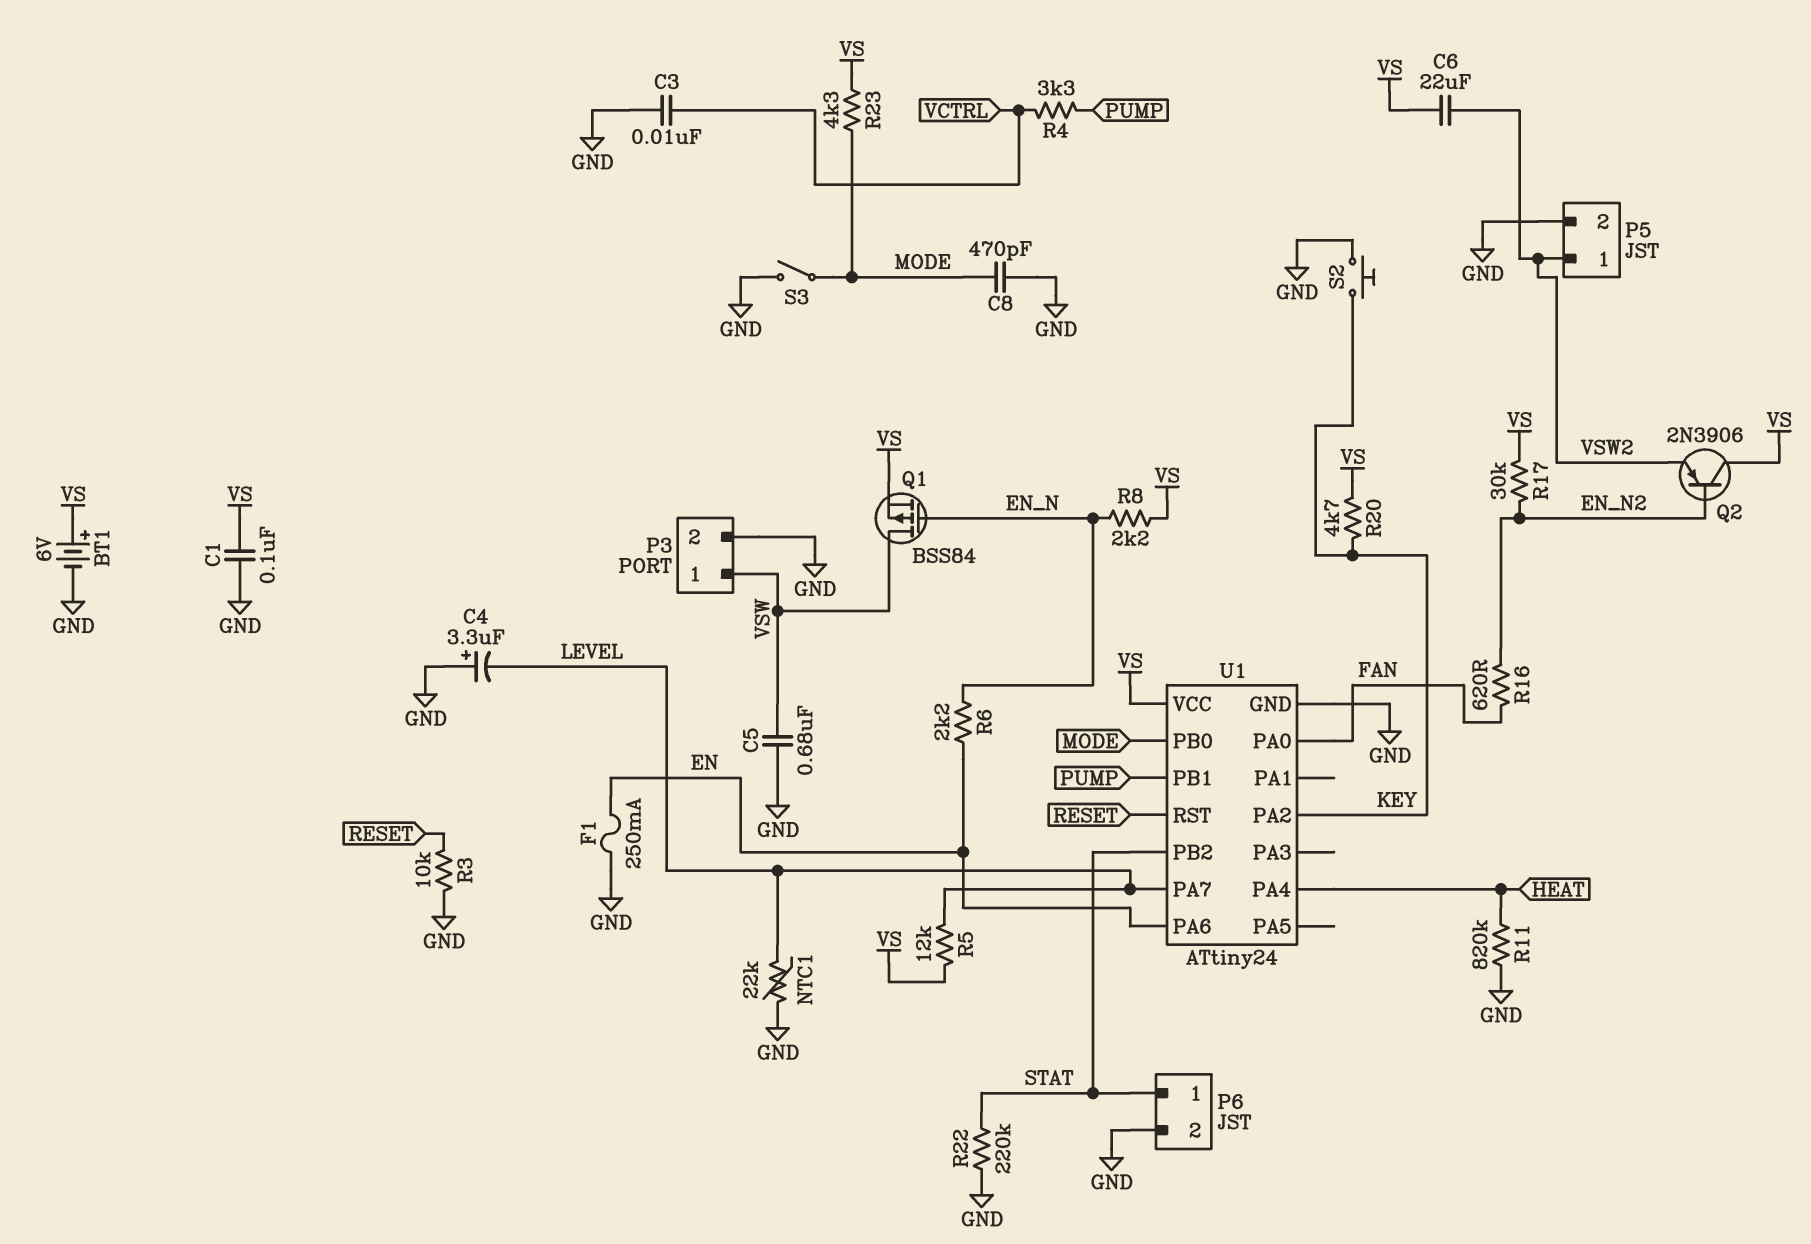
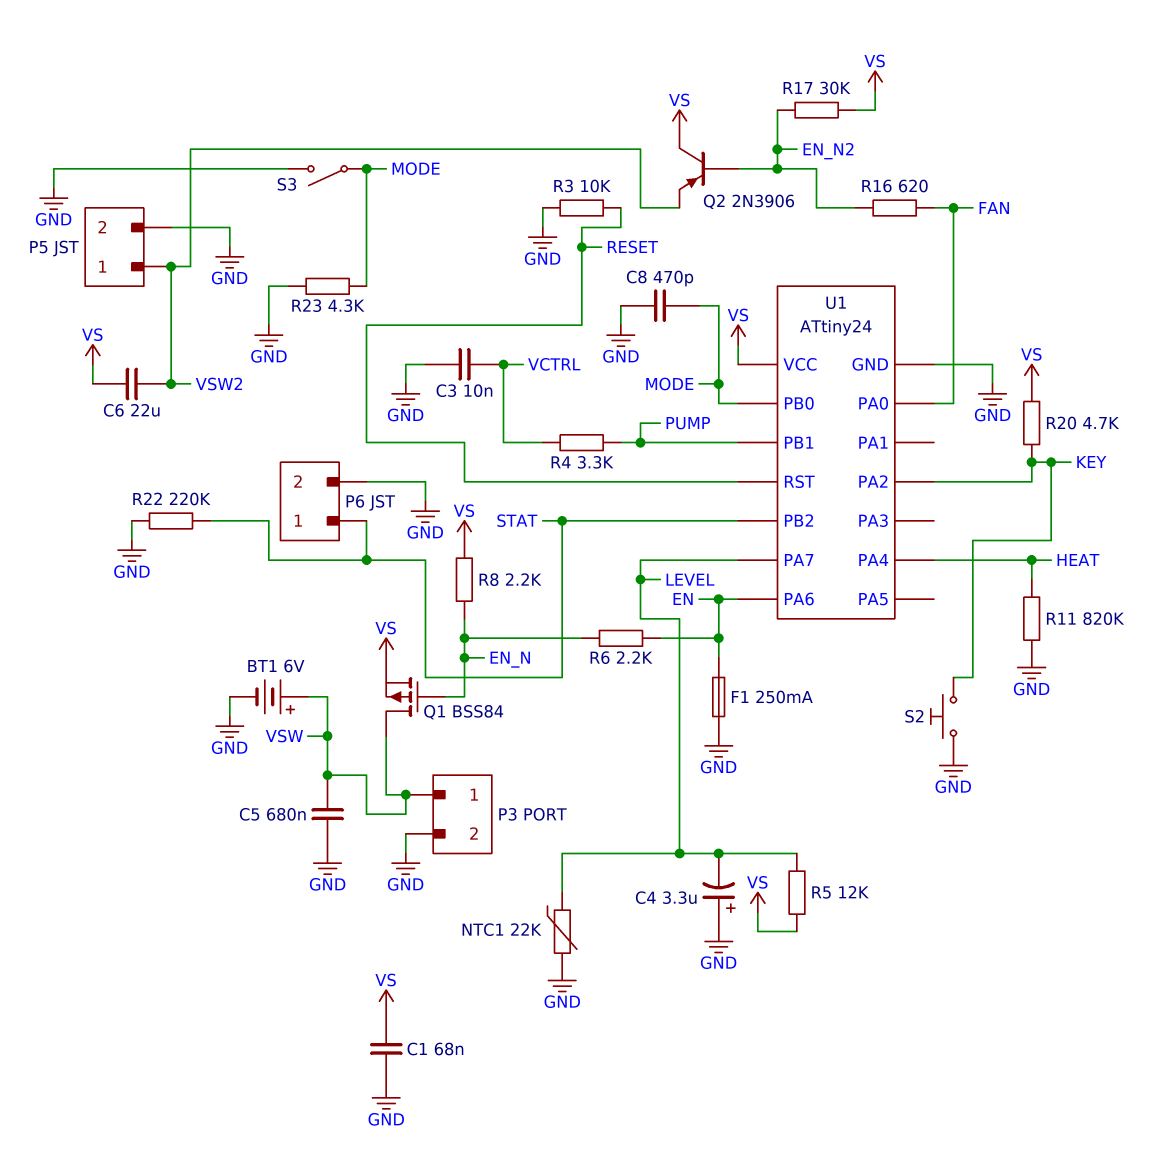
BT1: 6V (plus VS, minus GND) -> 6V (plus VSW, minus GND)
C1: 100nF (GND, VS) -> 68nF (GND, VS)
R23: 4.3k (MODE, VS) -> 4.3k (GND, MODE)

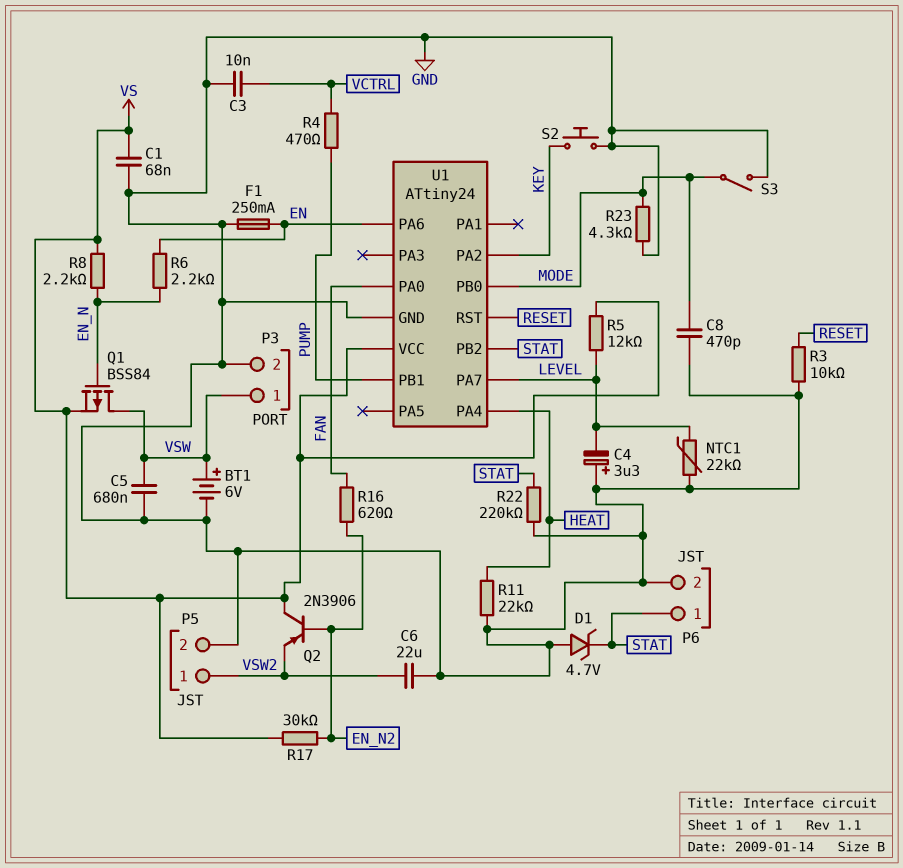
C6: 22uF (VS, VSW2) -> 22uF (GND, VSW2)
D1: none -> zener 4.7V (A GND, K STAT)
R4: 3.3k (PUMP, VCTRL) -> 470 (PUMP, VCTRL)
R11: 820k (GND, HEAT) -> 22k (GND, HEAT)
R20: 4.7k (KEY, VS) -> none

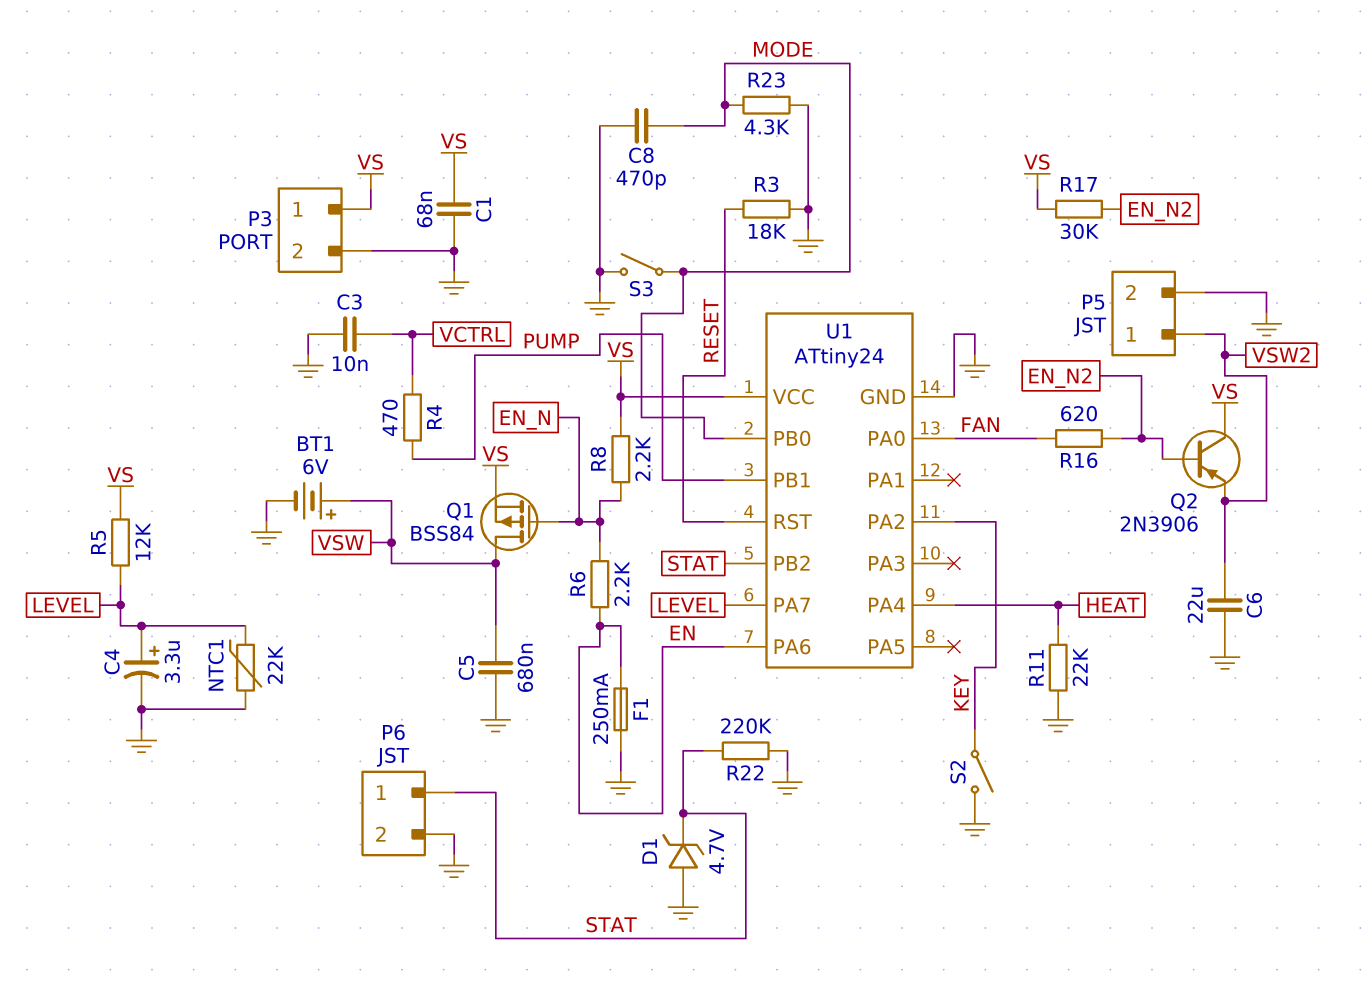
C4: 3.3uF (plus GND, minus LEVEL) -> 3.3uF (plus LEVEL, minus GND)
P3 pin 1: VSW -> VS
R3: 10k (GND, RESET) -> 18k (GND, RESET)
S2: button (GND, KEY) -> switch (GND, KEY)

